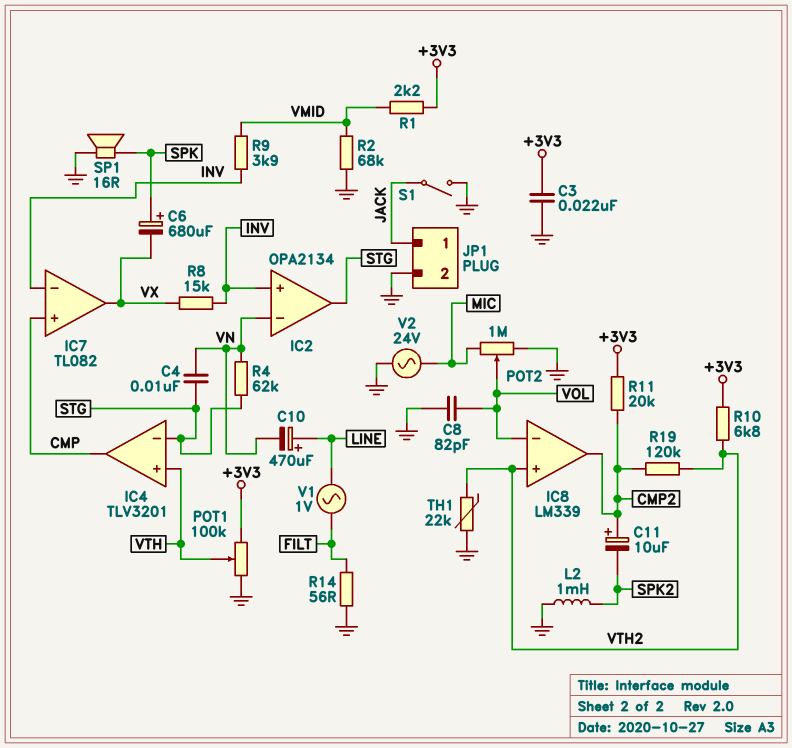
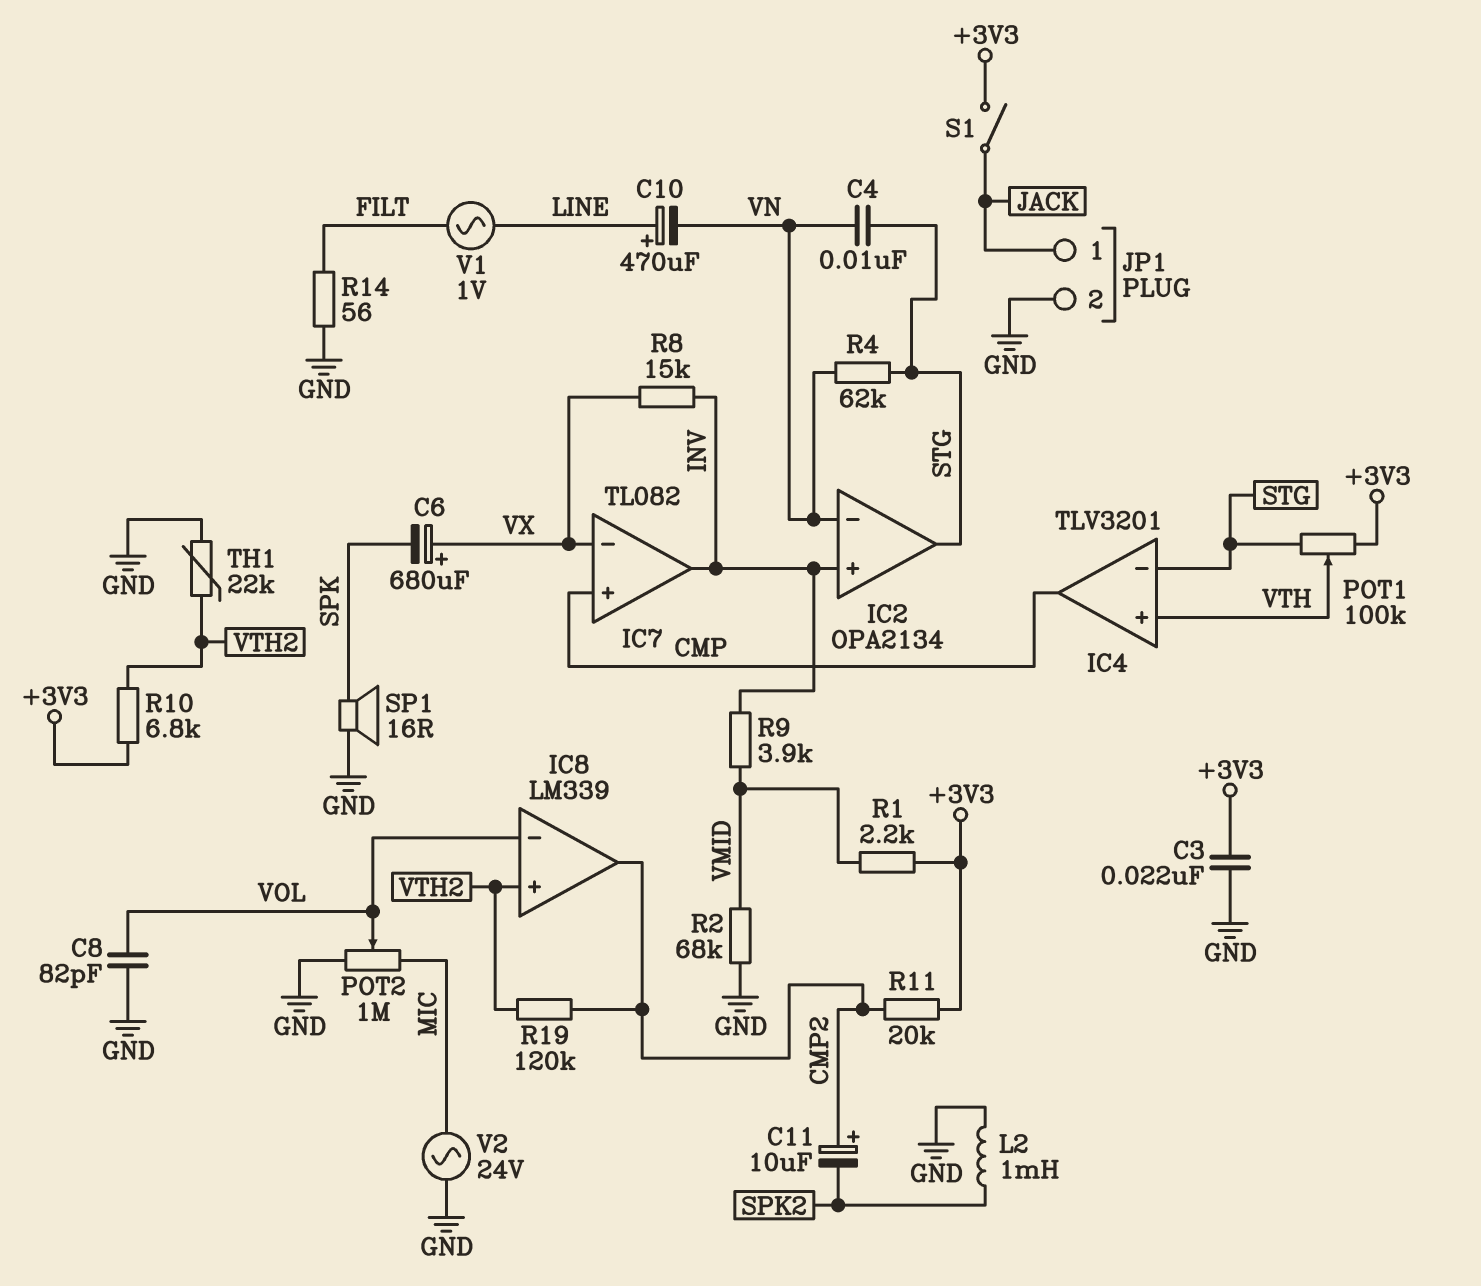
C6: 680uF (plus SPK, minus VX) -> 680uF (plus VX, minus SPK)
IC7 pin in-: INV -> VX
IC7 pin out: VX -> INV
POT1: 100k (+3V3, GND, wiper VTH) -> 100k (+3V3, STG, wiper VTH)
S1: switch (GND, JACK) -> switch (+3V3, JACK)

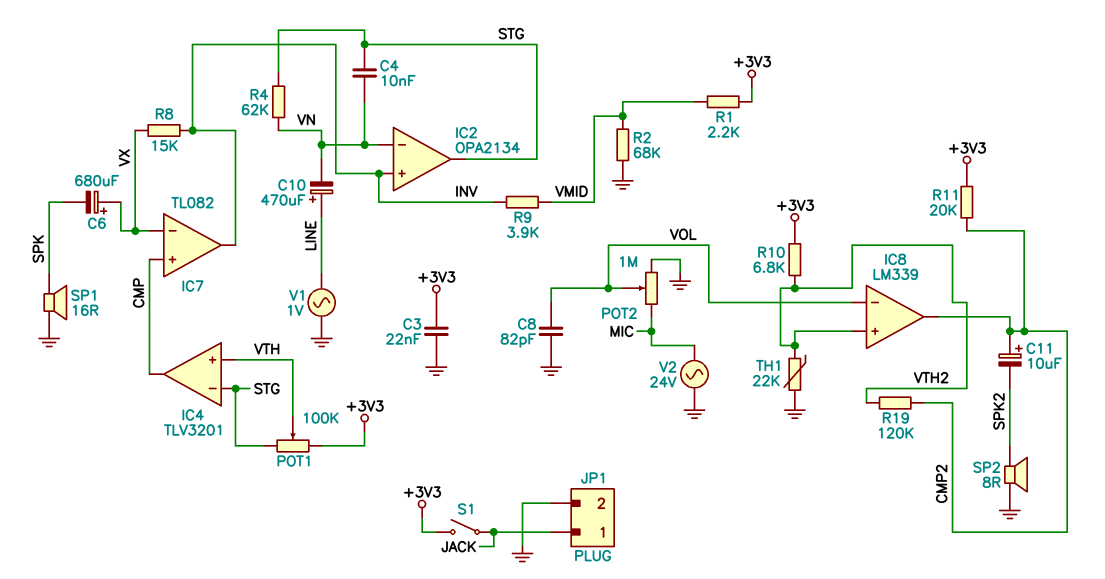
L2: 1mH (GND, SPK2) -> none
R14: 56 (FILT, GND) -> none
SP2: none -> speaker 8R (GND, SPK2)
V1: AC 1V (FILT, LINE) -> AC 1V (GND, LINE)

